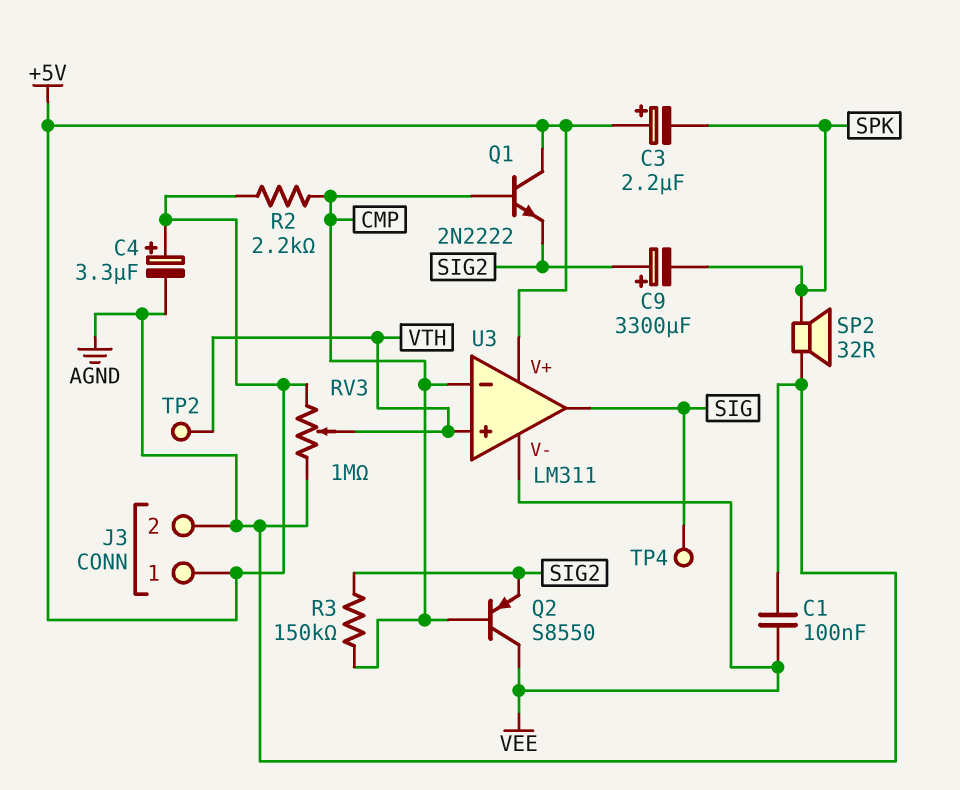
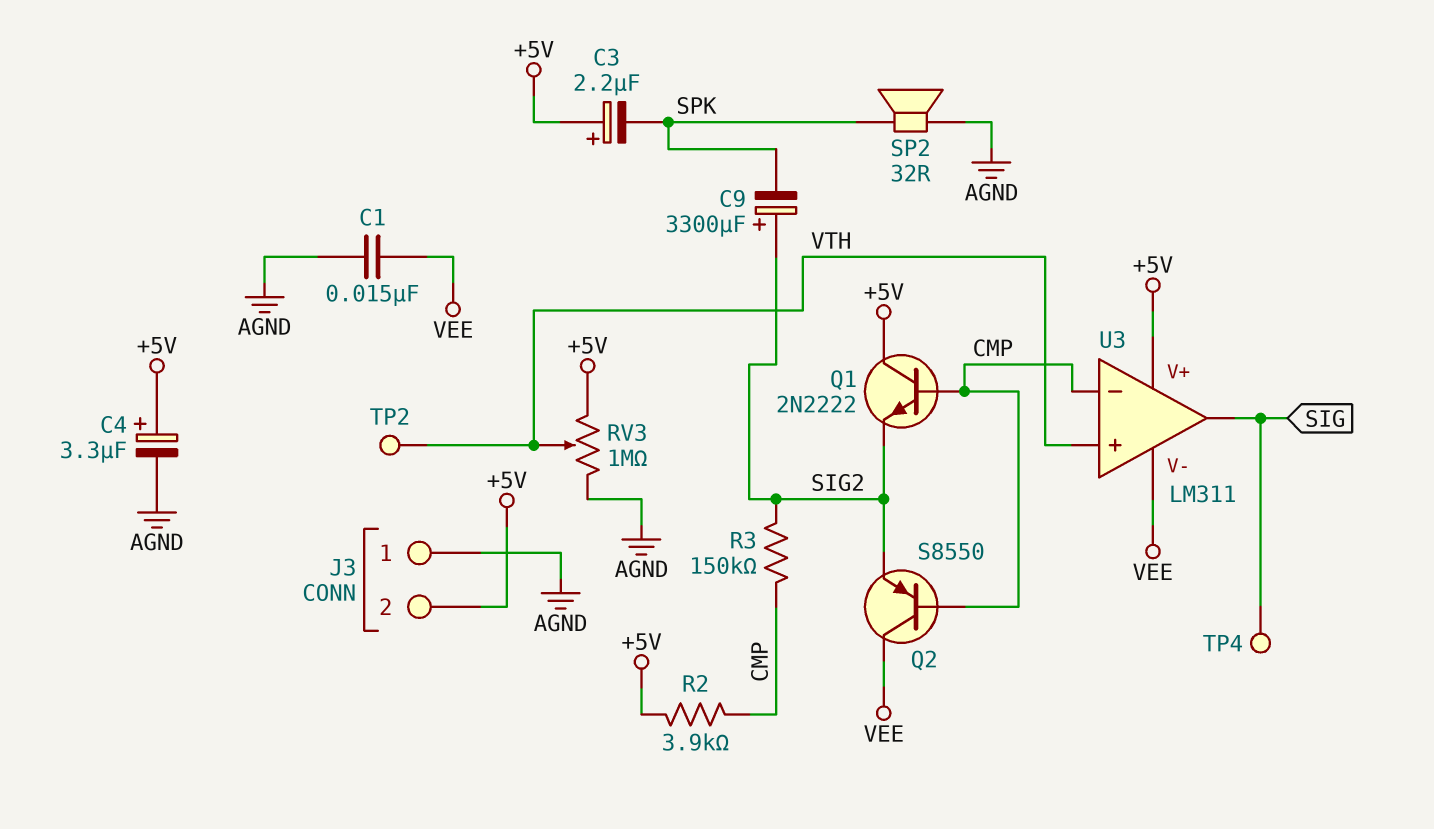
C1: 100nF (AGND, VEE) -> 15nF (AGND, VEE)
J3 pin 1: +5V -> AGND
J3 pin 2: AGND -> +5V
R2: 2.2k (+5V, CMP) -> 3.9k (+5V, CMP)

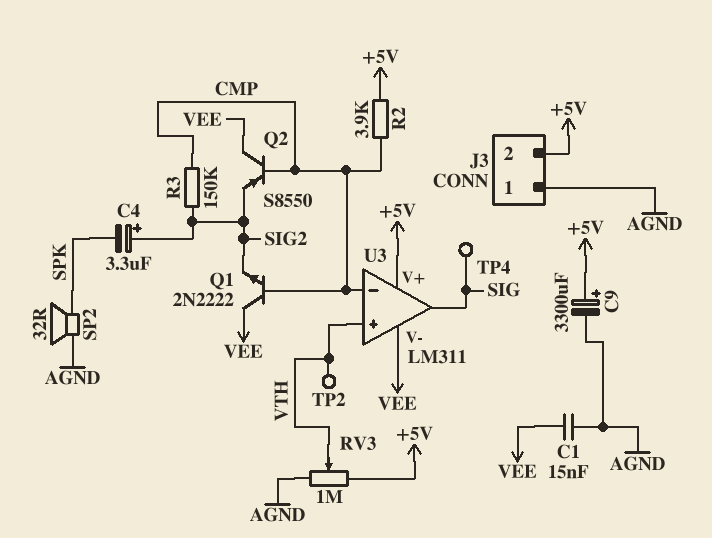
C3: 2.2uF (plus +5V, minus SPK) -> none
C4: 3.3uF (plus +5V, minus AGND) -> 3.3uF (plus SIG2, minus SPK)
C9: 3300uF (plus SIG2, minus SPK) -> 3300uF (plus +5V, minus AGND)
Q1: NPN 2N2222 (B CMP, C +5V, E SIG2) -> NPN 2N2222 (B CMP, C VEE, E SIG2)

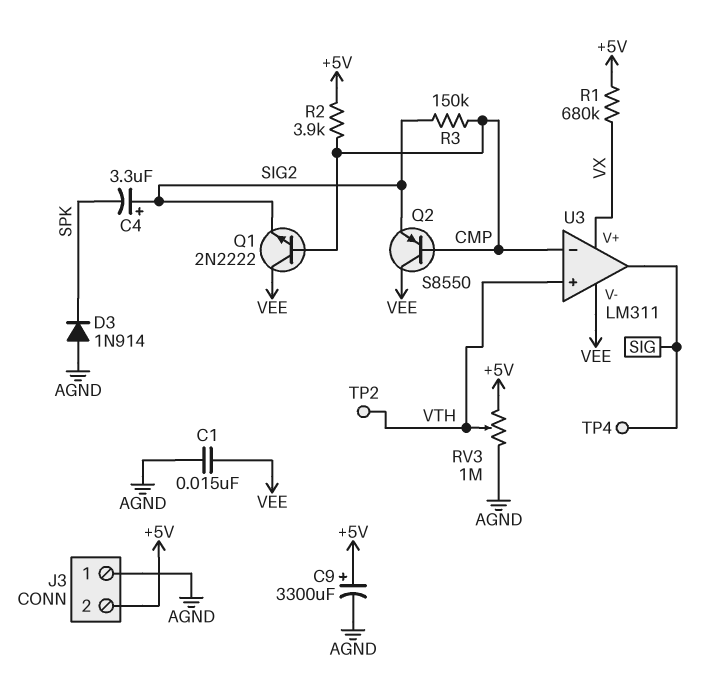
D3: none -> diode 1N914 (A AGND, K SPK)
R1: none -> 680k (+5V, VX)
SP2: speaker 32R (AGND, SPK) -> none
U3 pin V+: +5V -> VX

